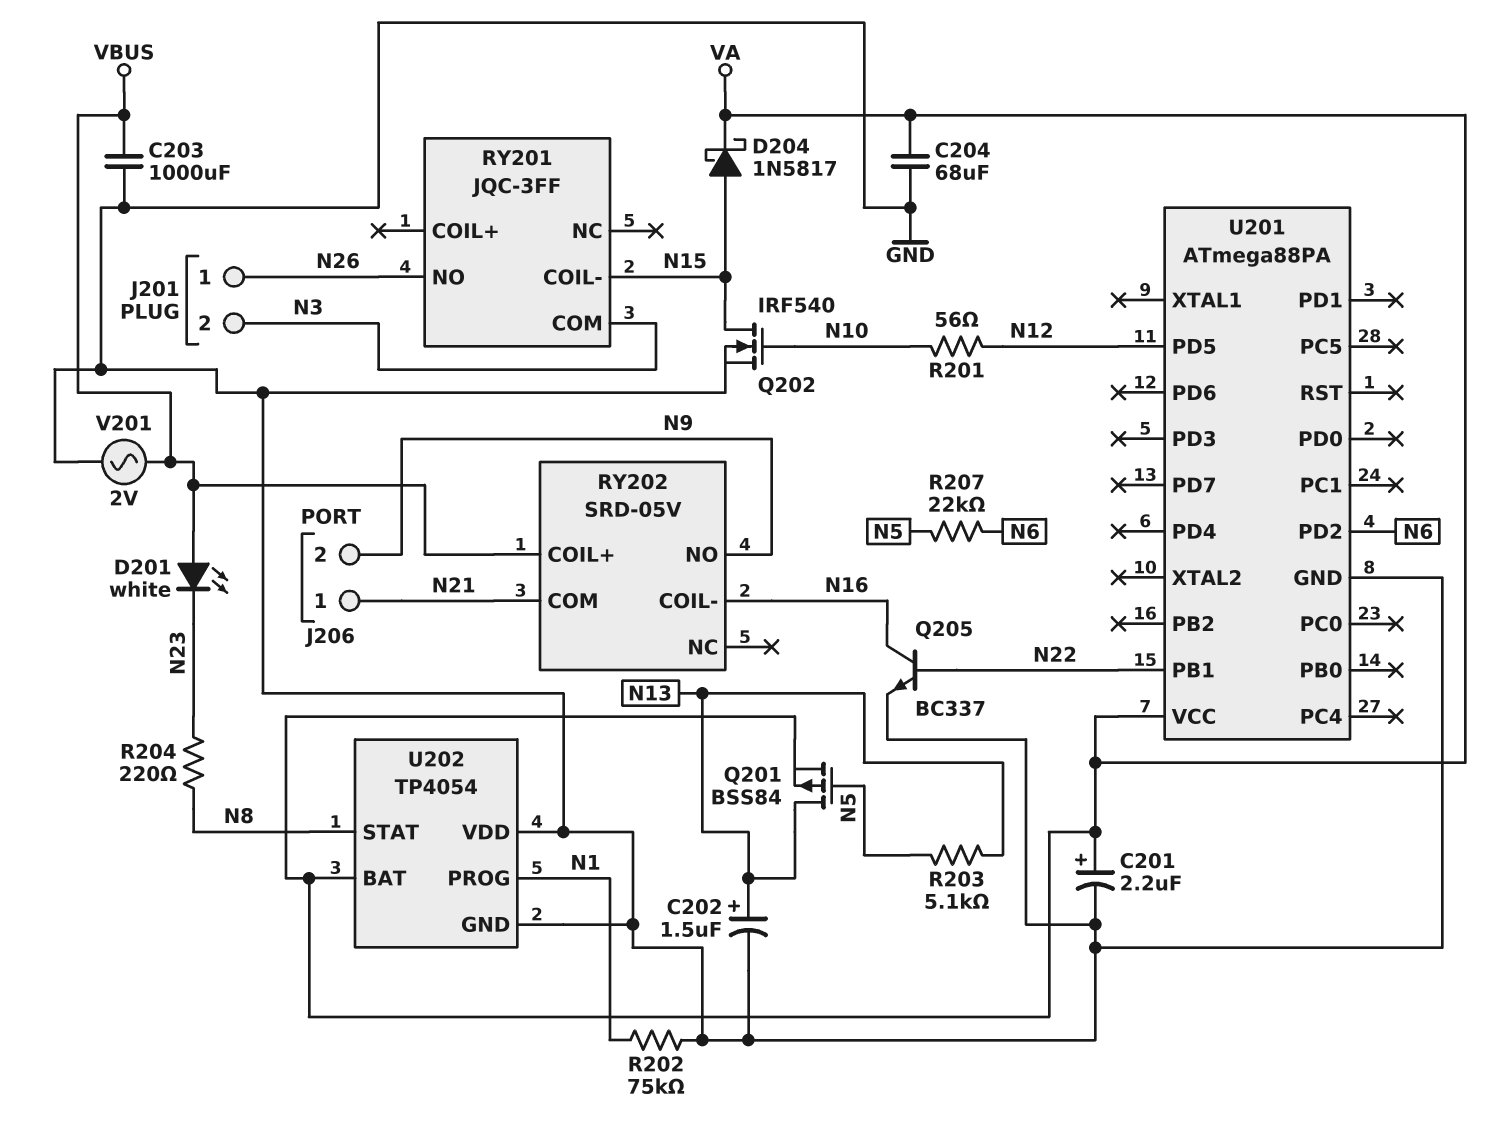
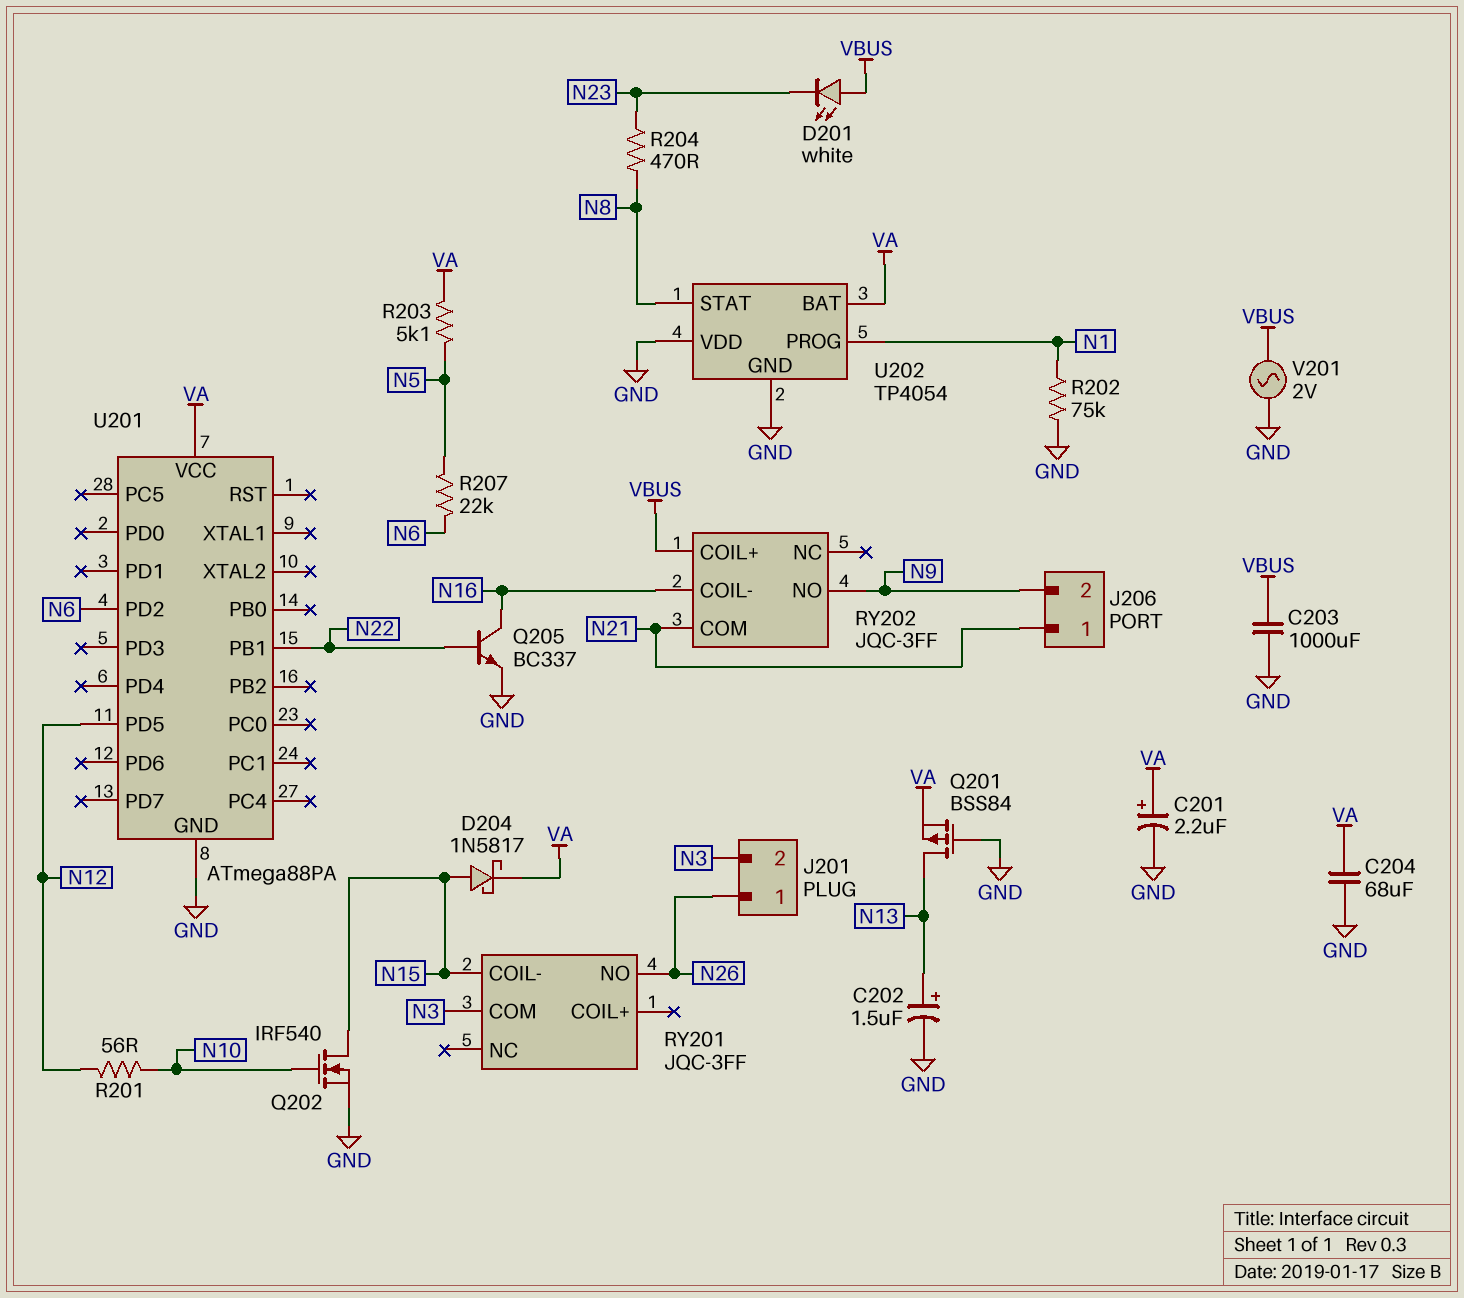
Q201: PMOS BSS84 (G N5, D N13, S VA) -> PMOS BSS84 (G GND, D N13, S VA)
R203: 5.1k (N5, N13) -> 5.1k (N5, VA)
R204: 220 (N8, N23) -> 470 (N8, N23)
RY202: SRD-05V -> JQC-3FF

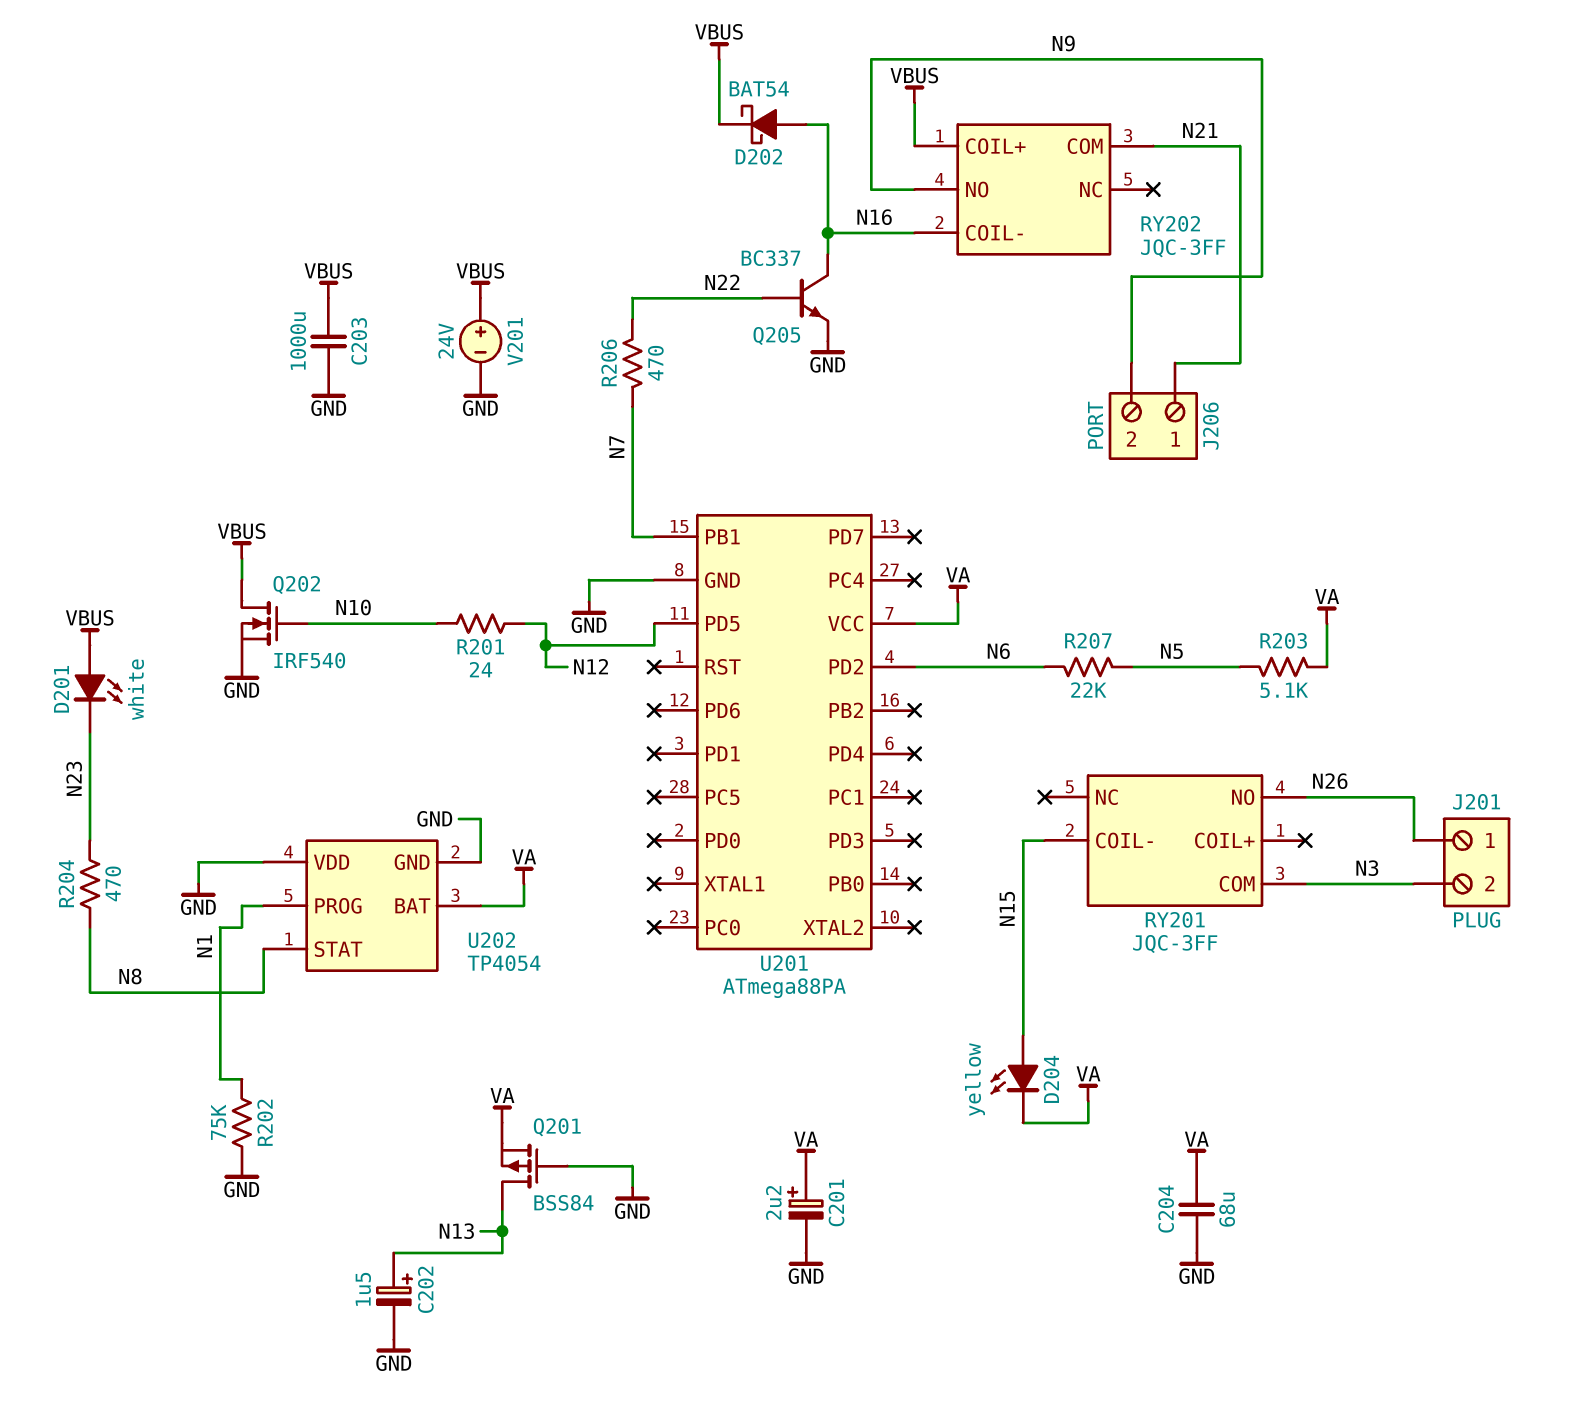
D202: none -> schottky BAT54 (A N16, K VBUS)
D204: schottky 1N5817 (A N15, K VA) -> LED yellow (A N15, K VA)
Q202: NMOS IRF540 (G N10, D N15, S GND) -> NMOS IRF540 (G N10, D VBUS, S GND)
R201: 56 (N10, N12) -> 24 (N10, N12)
R206: none -> 470 (N7, N22)
U201 pin PB1: N22 -> N7
V201: AC 2V (GND, VBUS) -> 24V (plus VBUS, minus GND)

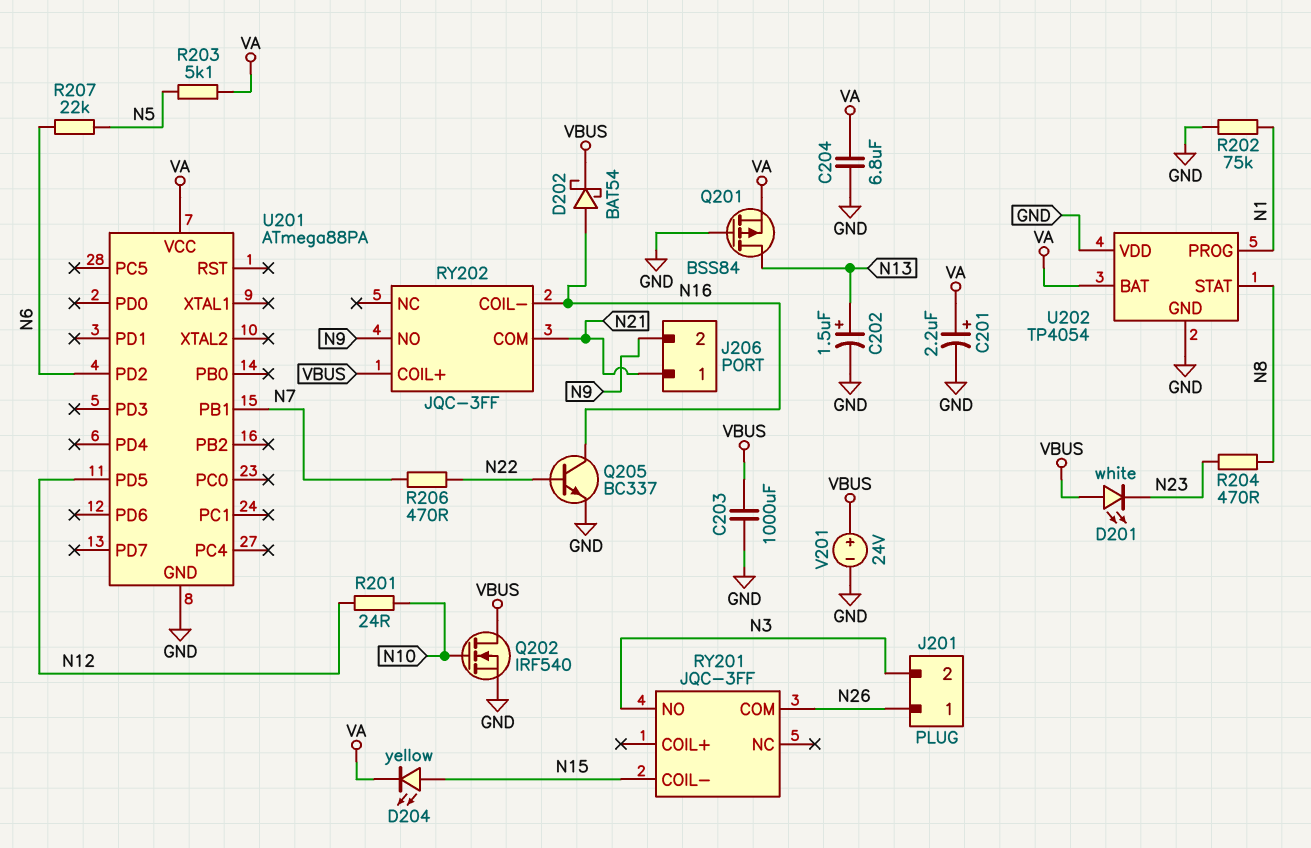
C204: 68uF (GND, VA) -> 6.8uF (GND, VA)
RY201 pin COM: N3 -> N26
RY201 pin NO: N26 -> N3

